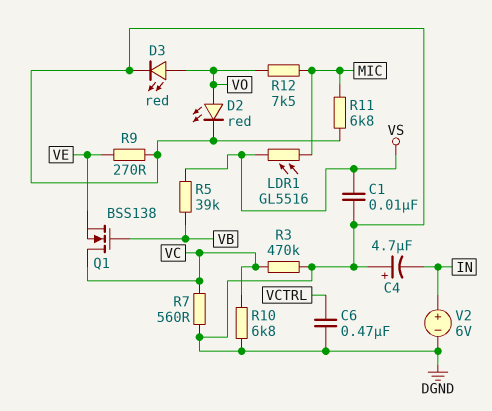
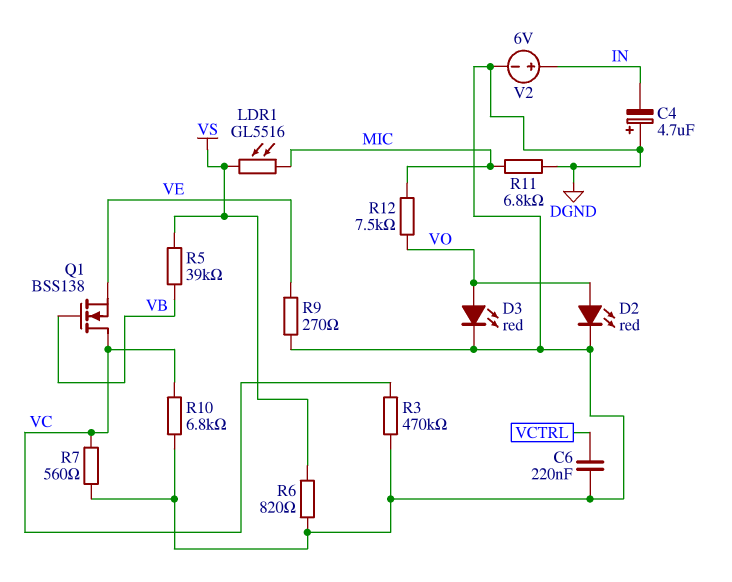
C1: 10nF (DGND, VS) -> none
C6: 470nF (DGND, VCTRL) -> 220nF (DGND, VCTRL)
R6: none -> 820 (DGND, VS)

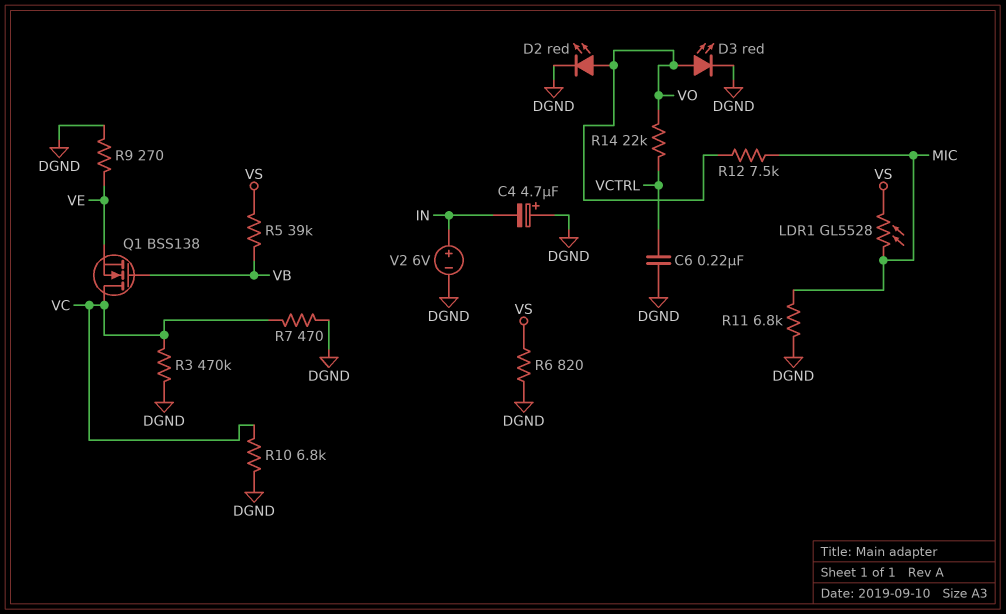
LDR1: GL5516 (MIC, VS) -> GL5528 (MIC, VS)
R7: 560 (DGND, VC) -> 470 (DGND, VC)
R14: none -> 22k (VCTRL, VO)

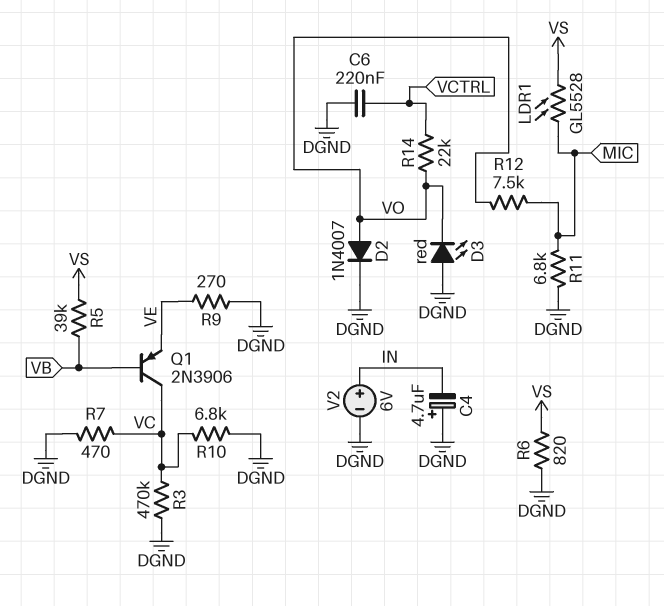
D2: LED red (A VO, K DGND) -> diode 1N4007 (A VO, K DGND)
D3: LED red (A VO, K DGND) -> LED red (A DGND, K VO)
Q1: NMOS BSS138 (G VB, D VC, S VE) -> PNP 2N3906 (B VB, C VC, E VE)

